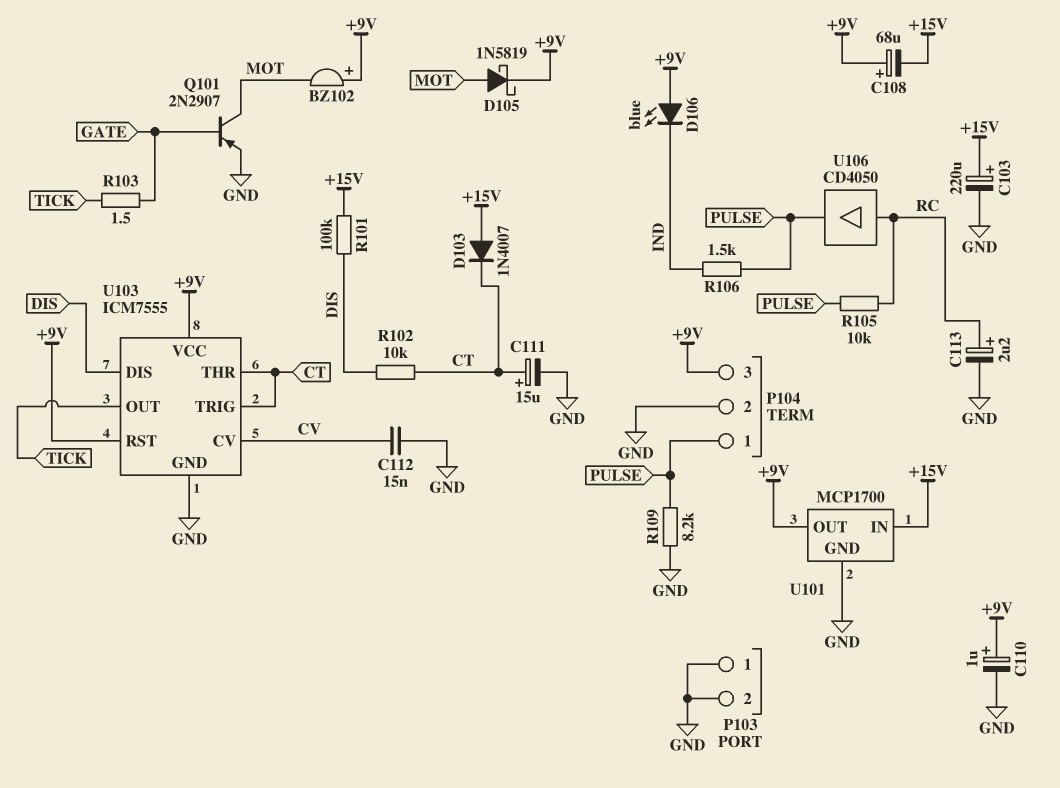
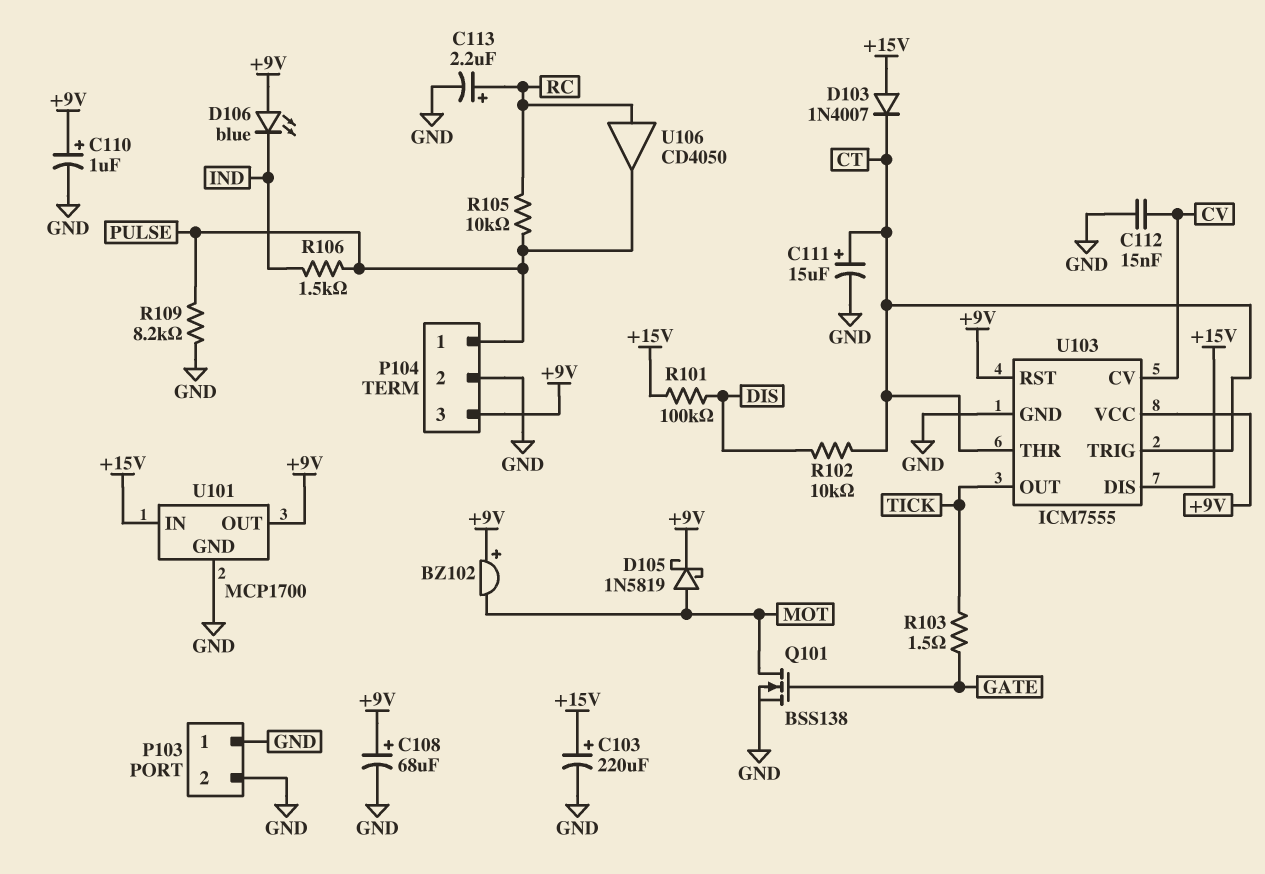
C108: 68uF (plus +9V, minus +15V) -> 68uF (plus +9V, minus GND)
Q101: PNP 2N2907 (B GATE, C MOT, E GND) -> NMOS BSS138 (G GATE, D MOT, S GND)
U103 pin DIS: DIS -> +15V

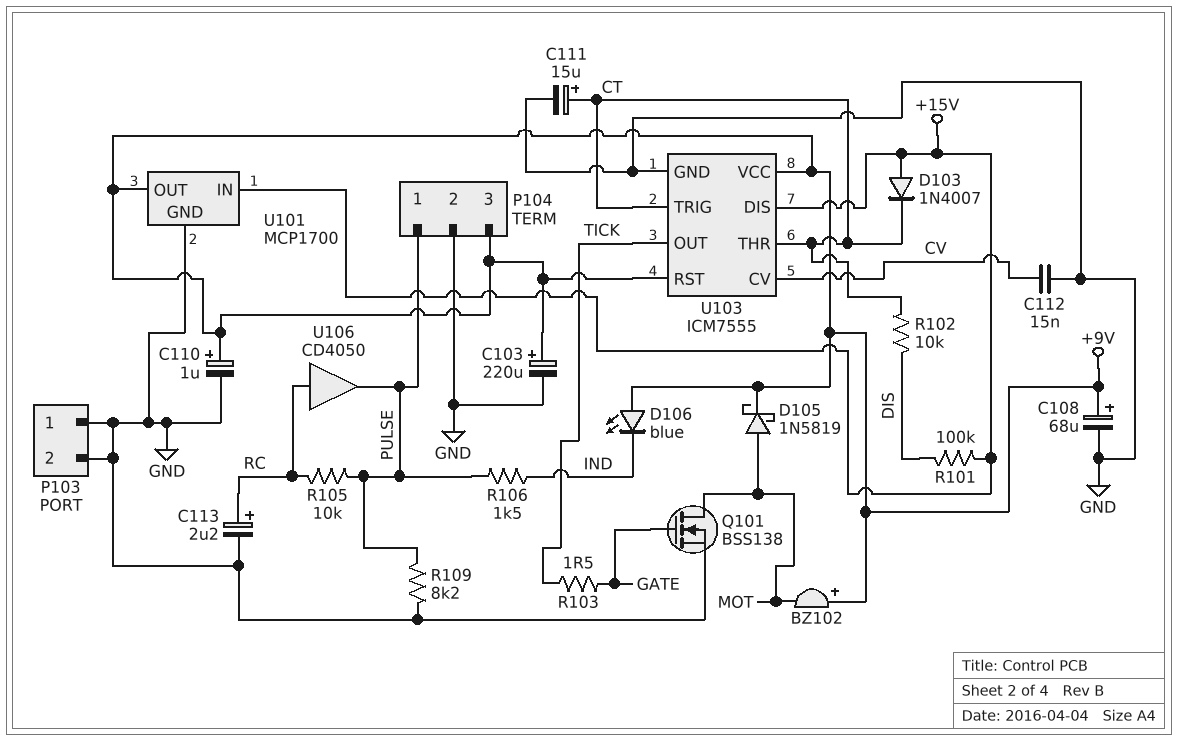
C103: 220uF (plus +15V, minus GND) -> 220uF (plus +9V, minus GND)

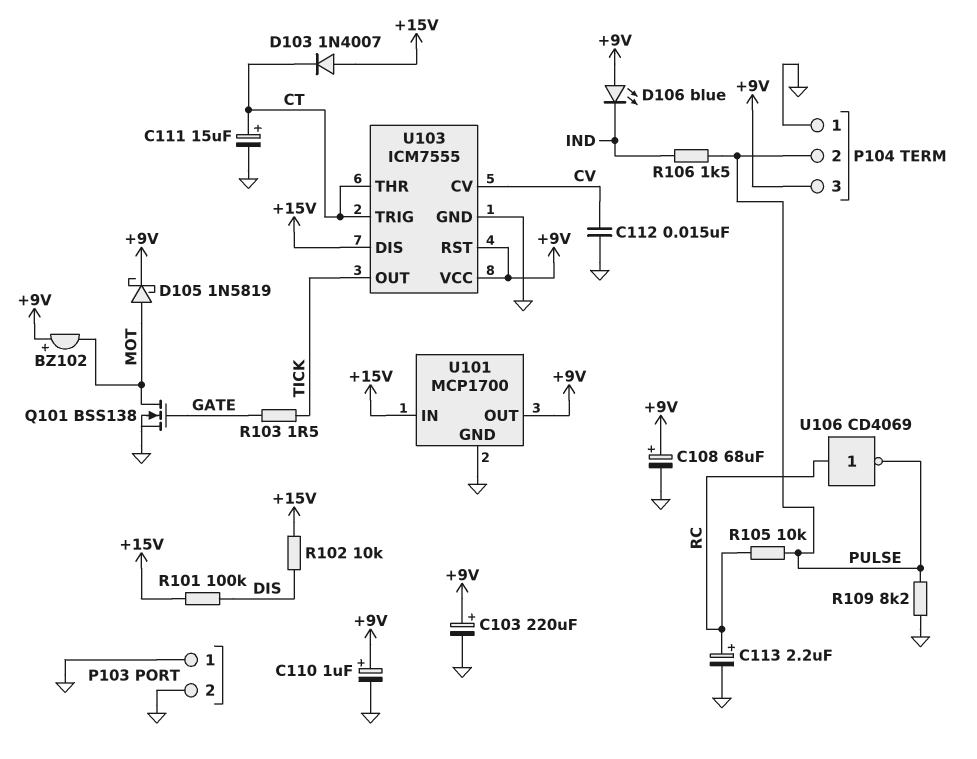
P104 pin 1: PULSE -> GND
P104 pin 2: GND -> PULSE
R102: 10k (CT, DIS) -> 10k (+15V, DIS)
U106: buffer CD4050 (in RC, out PULSE) -> NOT CD4069 (in RC, out PULSE)

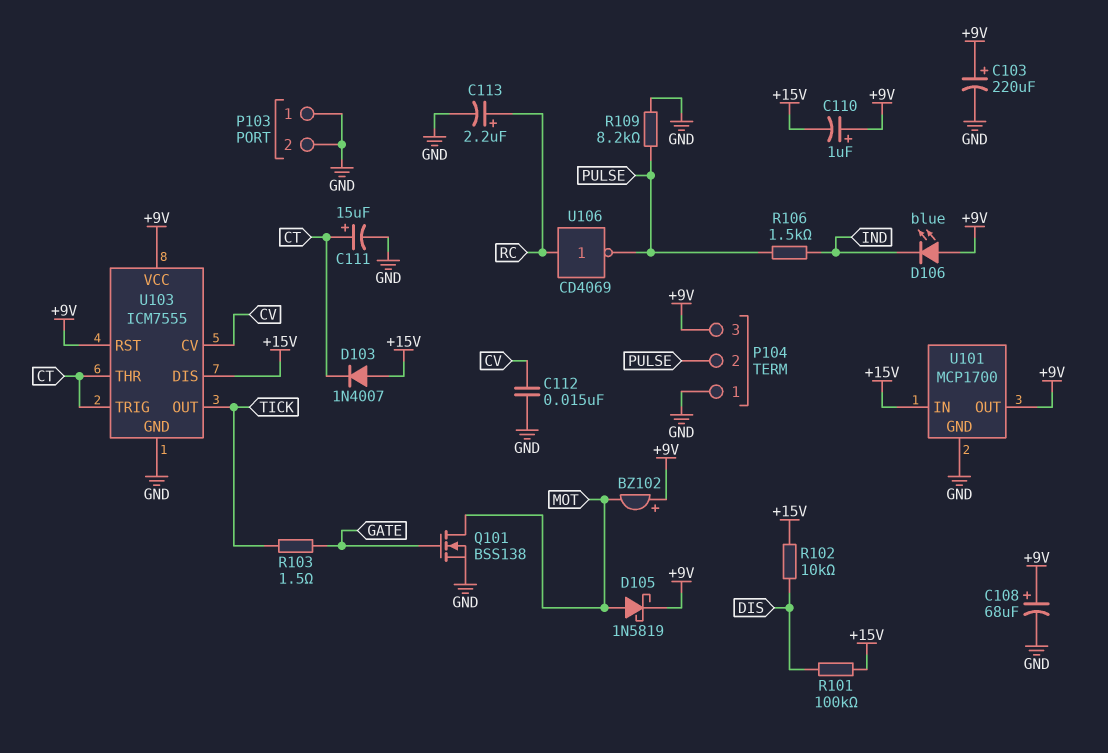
C110: 1uF (plus +9V, minus GND) -> 1uF (plus +9V, minus +15V)
R105: 10k (PULSE, RC) -> none

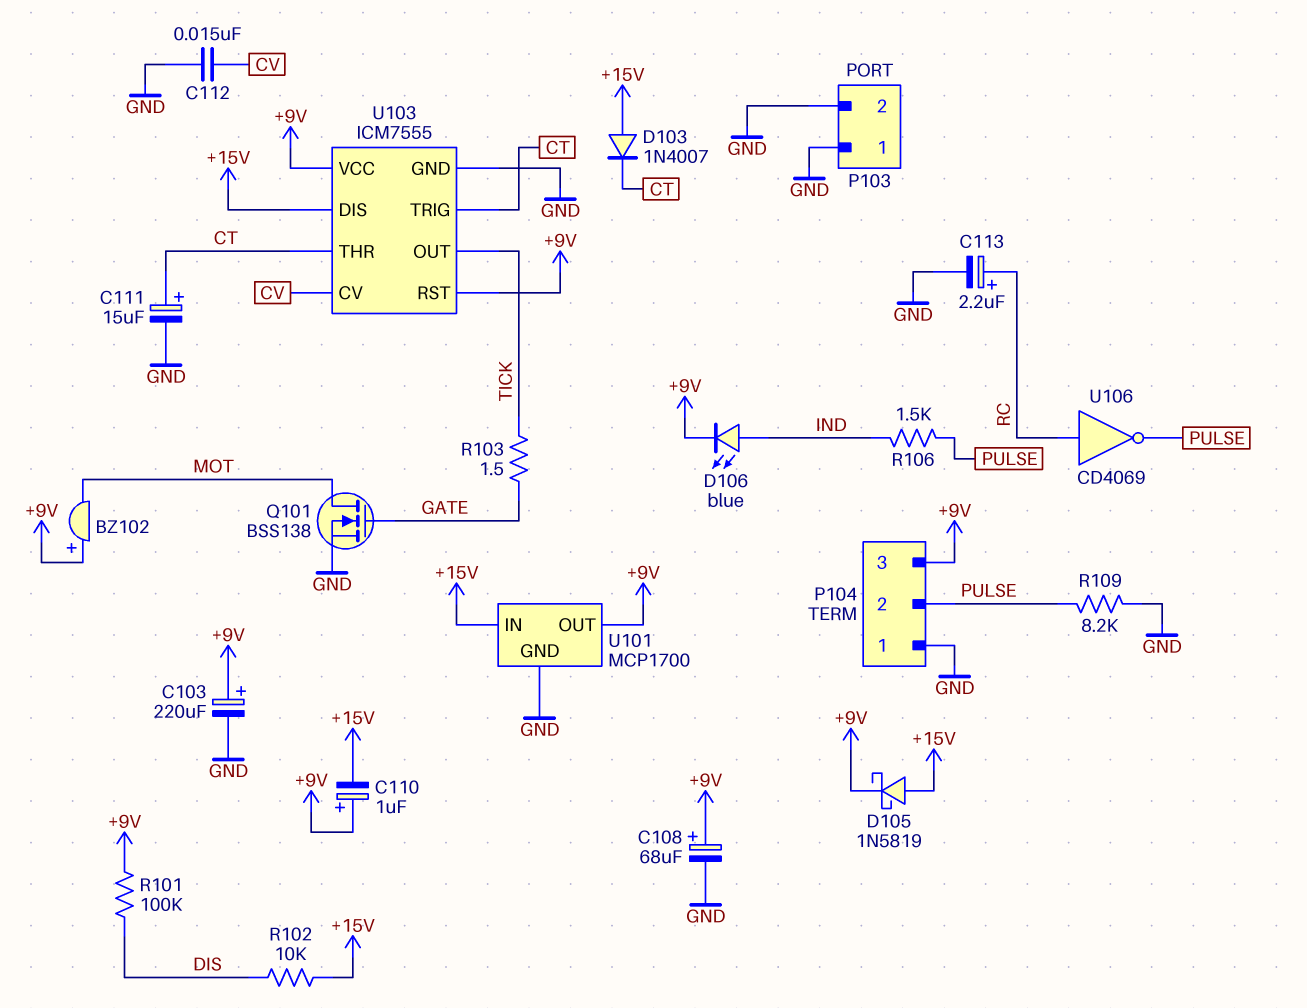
D105: schottky 1N5819 (A MOT, K +9V) -> schottky 1N5819 (A +15V, K +9V)
D106: LED blue (A +9V, K IND) -> LED blue (A IND, K +9V)
R101: 100k (+15V, DIS) -> 100k (+9V, DIS)

